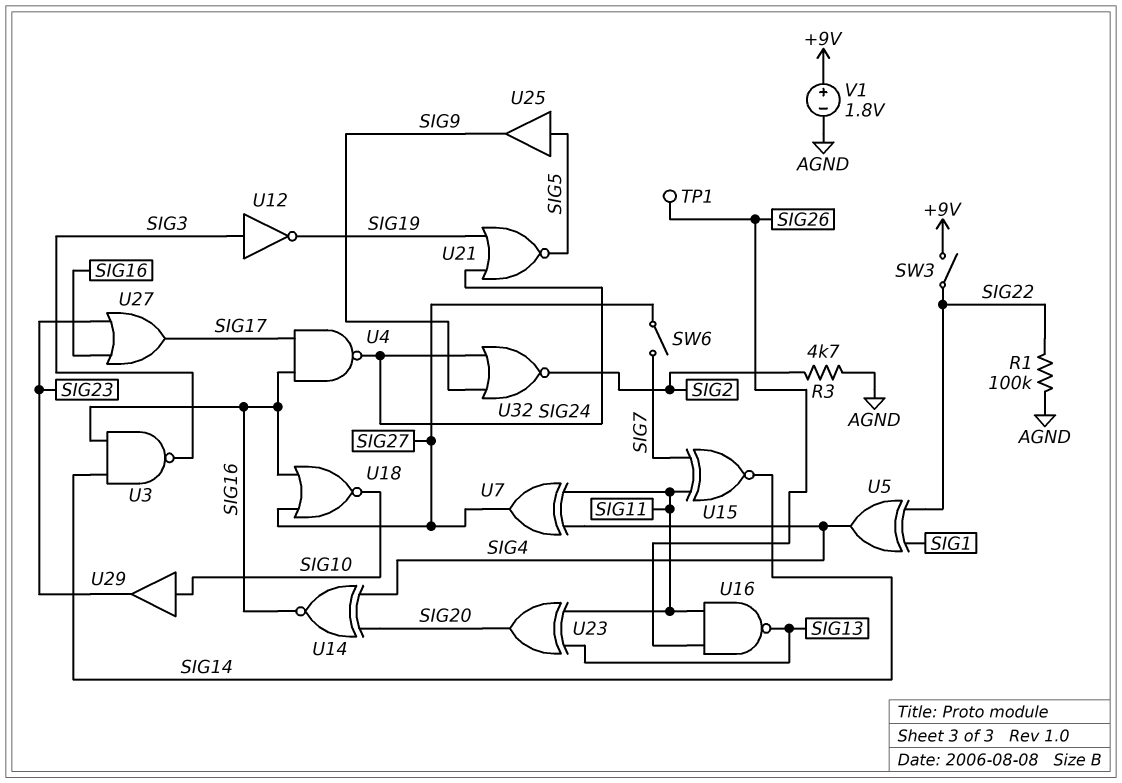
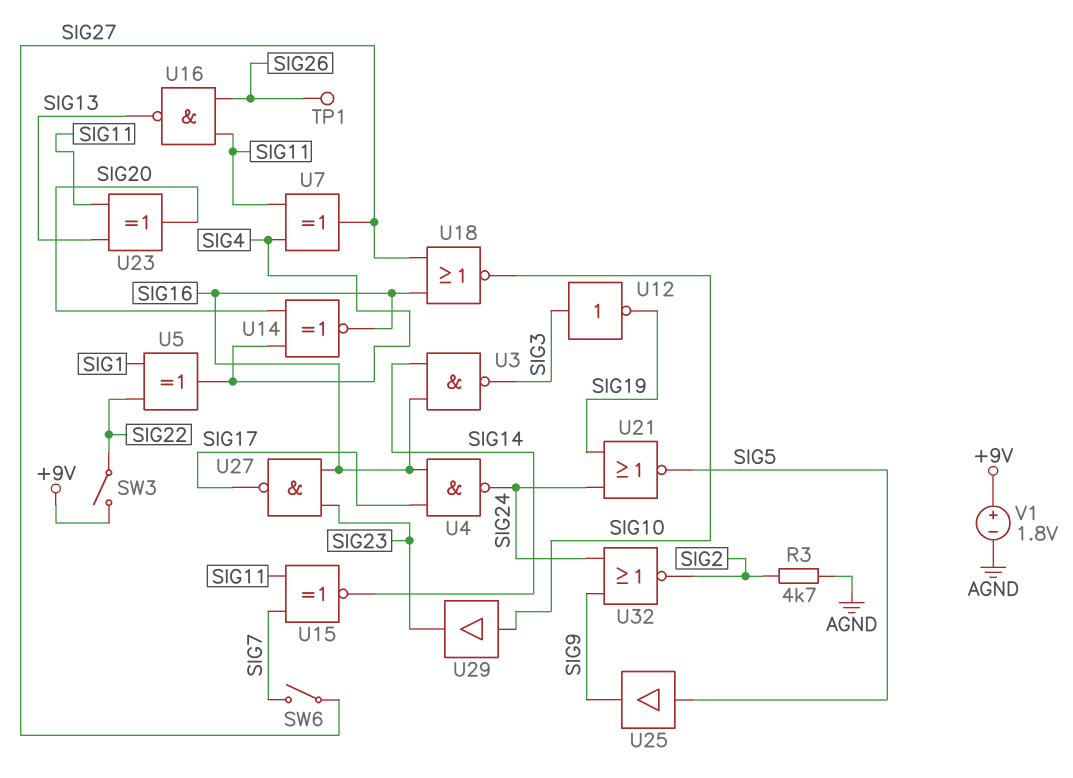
R1: 100k (AGND, SIG22) -> none
U27: OR (in SIG16, in SIG23, out SIG17) -> NAND (in SIG16, in SIG23, out SIG17)

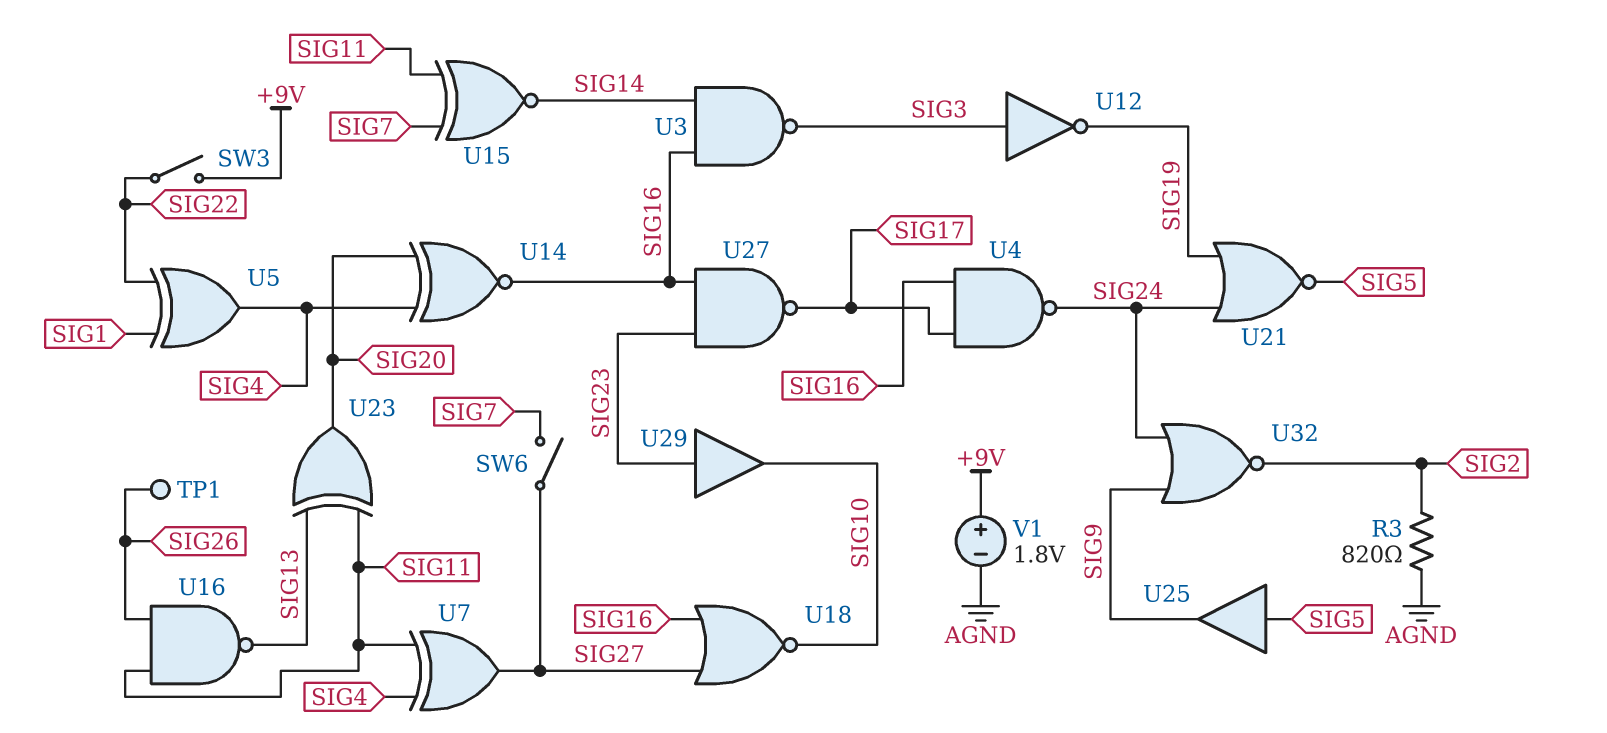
R3: 4.7k (AGND, SIG2) -> 820 (AGND, SIG2)
U29: buffer (in SIG10, out SIG23) -> buffer (in SIG23, out SIG10)

